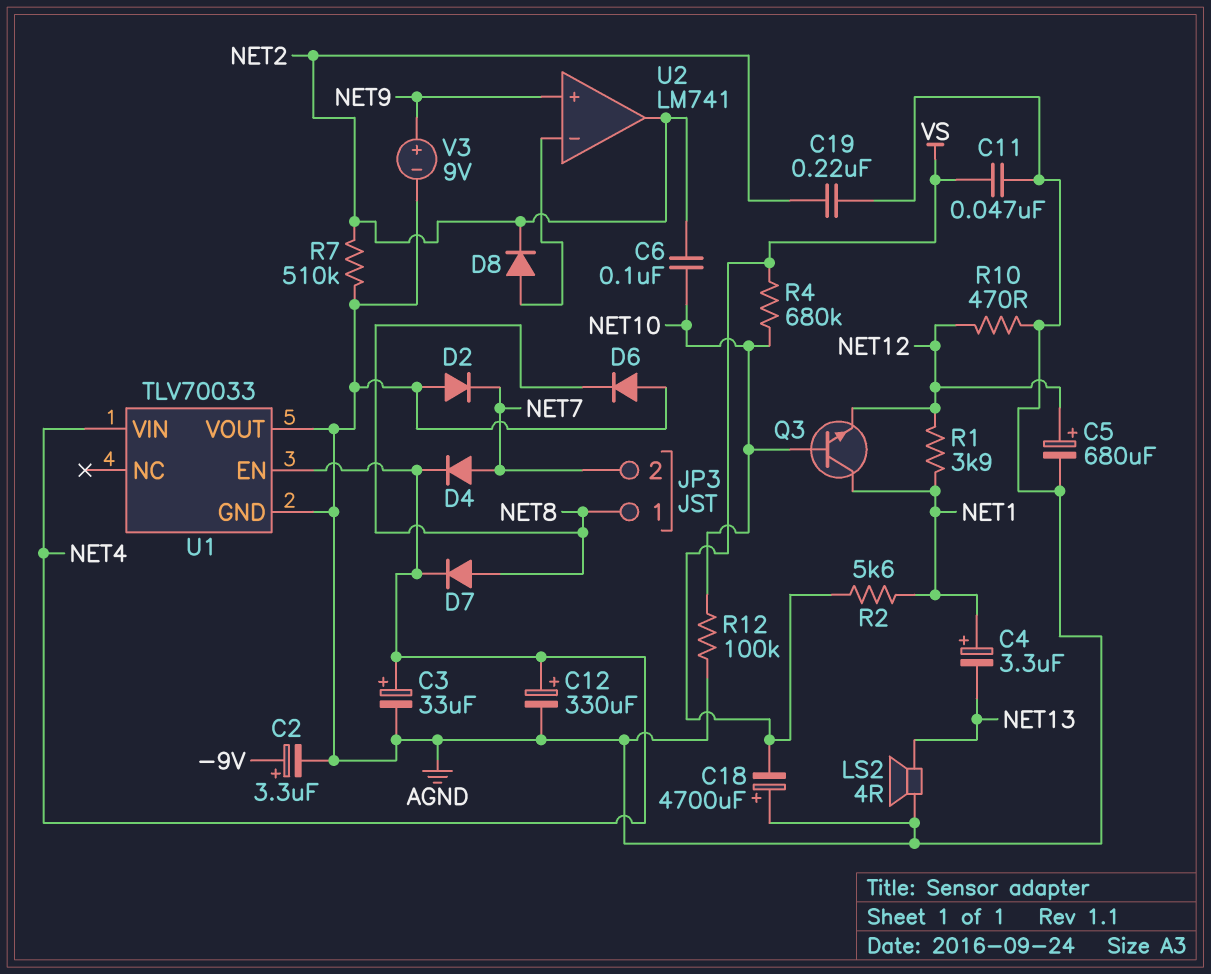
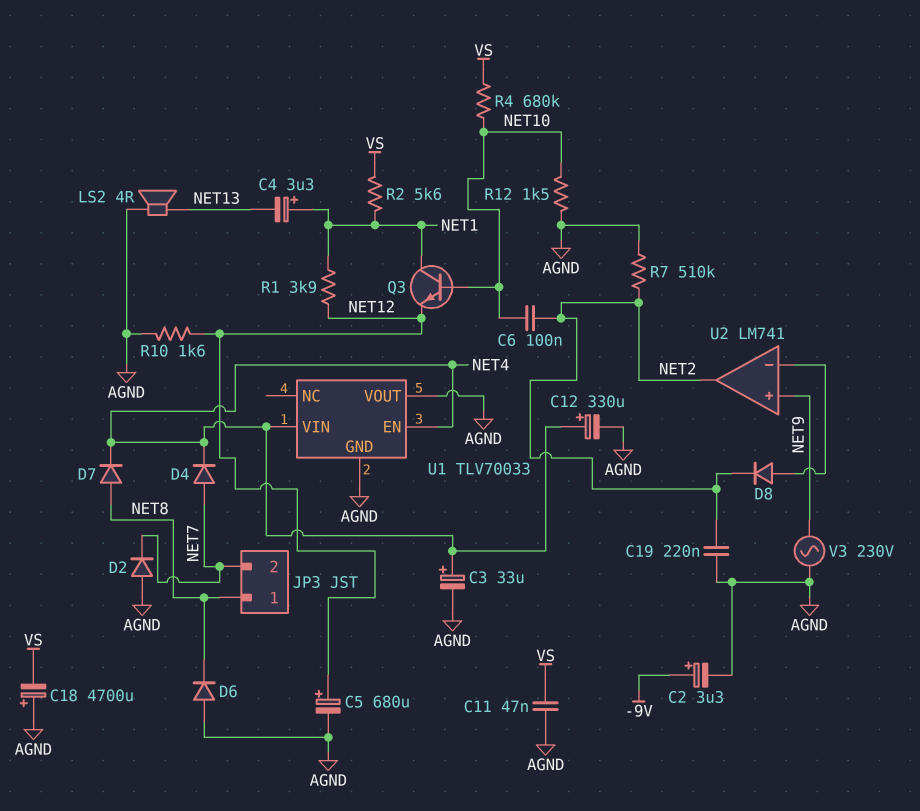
R10: 470 (AGND, NET12) -> 1.6k (AGND, NET12)
R12: 100k (AGND, NET10) -> 1.5k (AGND, NET10)
V3: 9V (plus NET9, minus AGND) -> AC 230V (AGND, NET9)

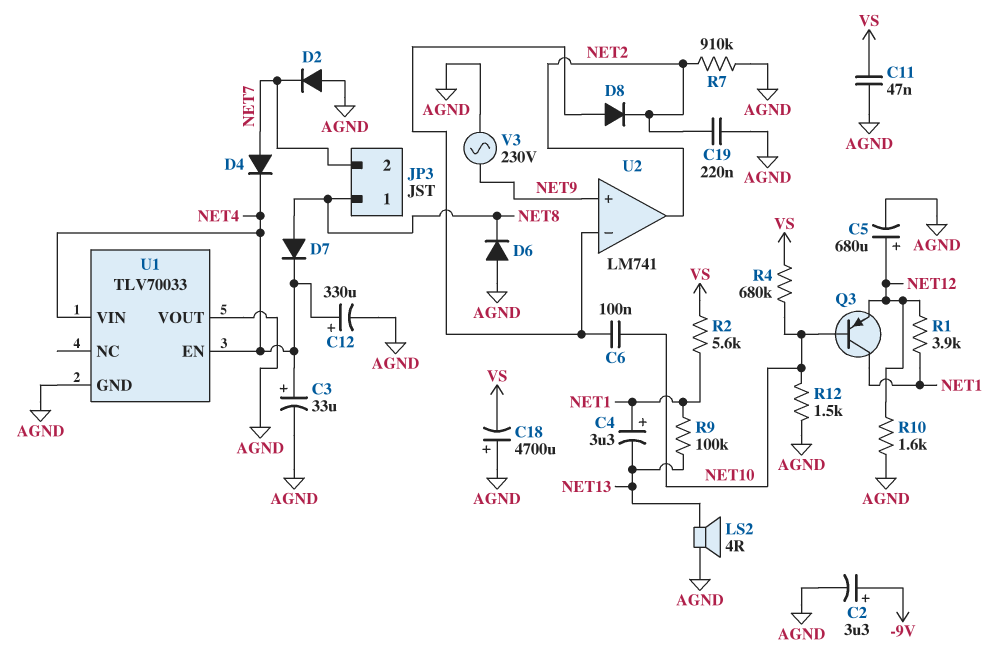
C6: 100nF (NET2, NET10) -> 100nF (NET10, U2/in-)
Q3: NPN (B NET10, C NET1, E NET12) -> PNP (B NET10, C NET1, E NET12)
R7: 510k (AGND, NET2) -> 910k (AGND, NET2)
R9: none -> 100k (NET1, NET13)

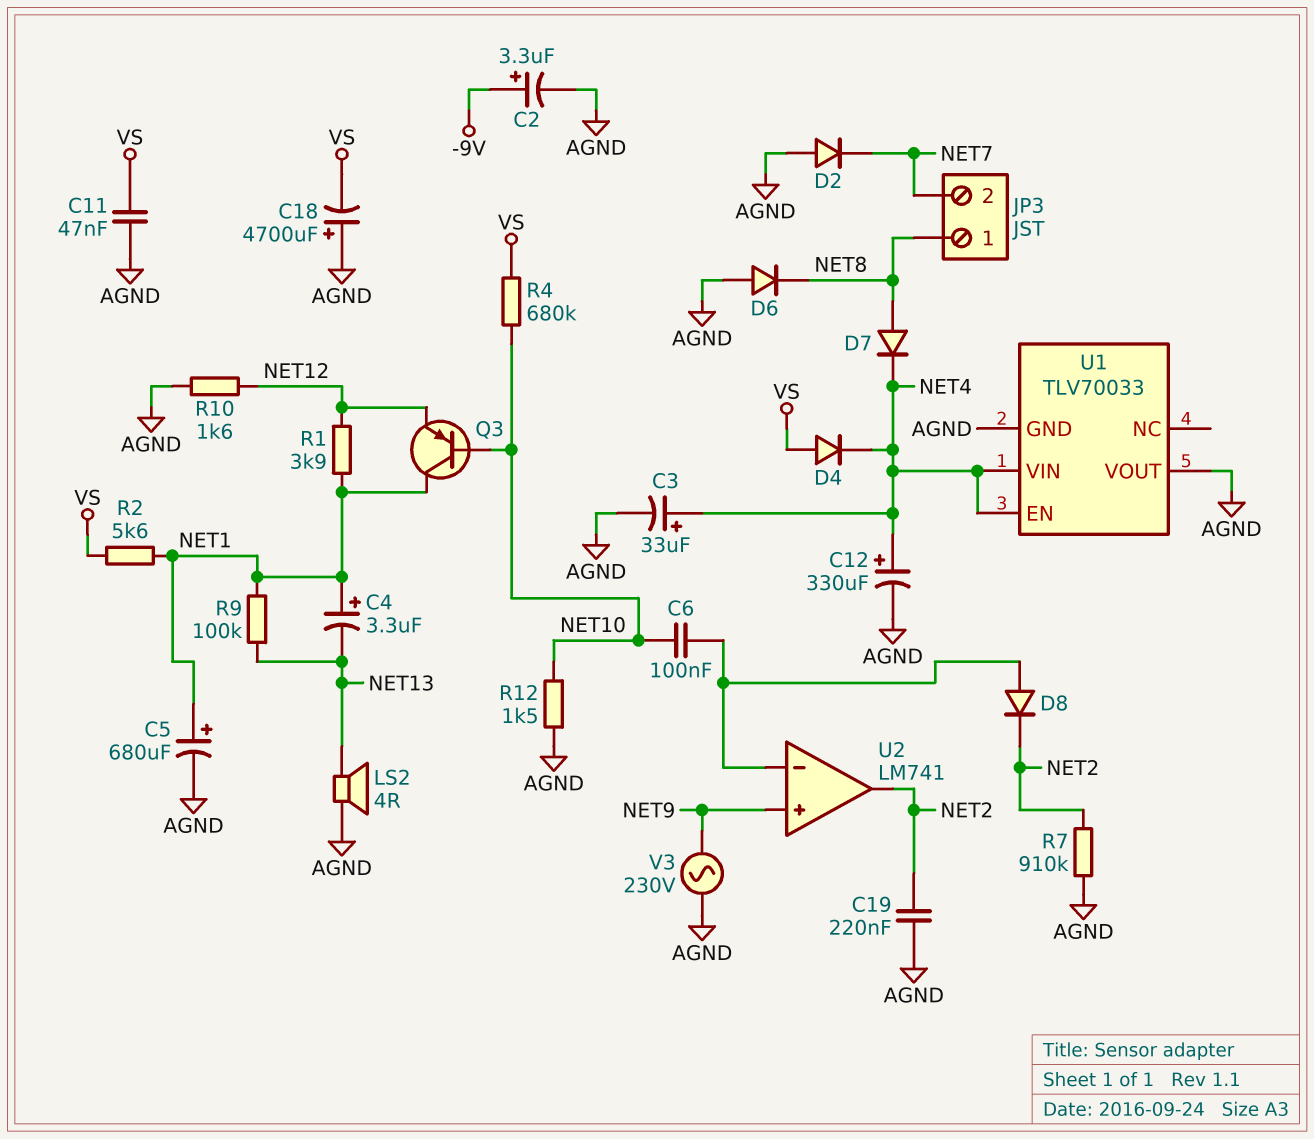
C5: 680uF (plus NET12, minus AGND) -> 680uF (plus NET1, minus AGND)
D4: diode (A NET7, K NET4) -> diode (A VS, K NET4)

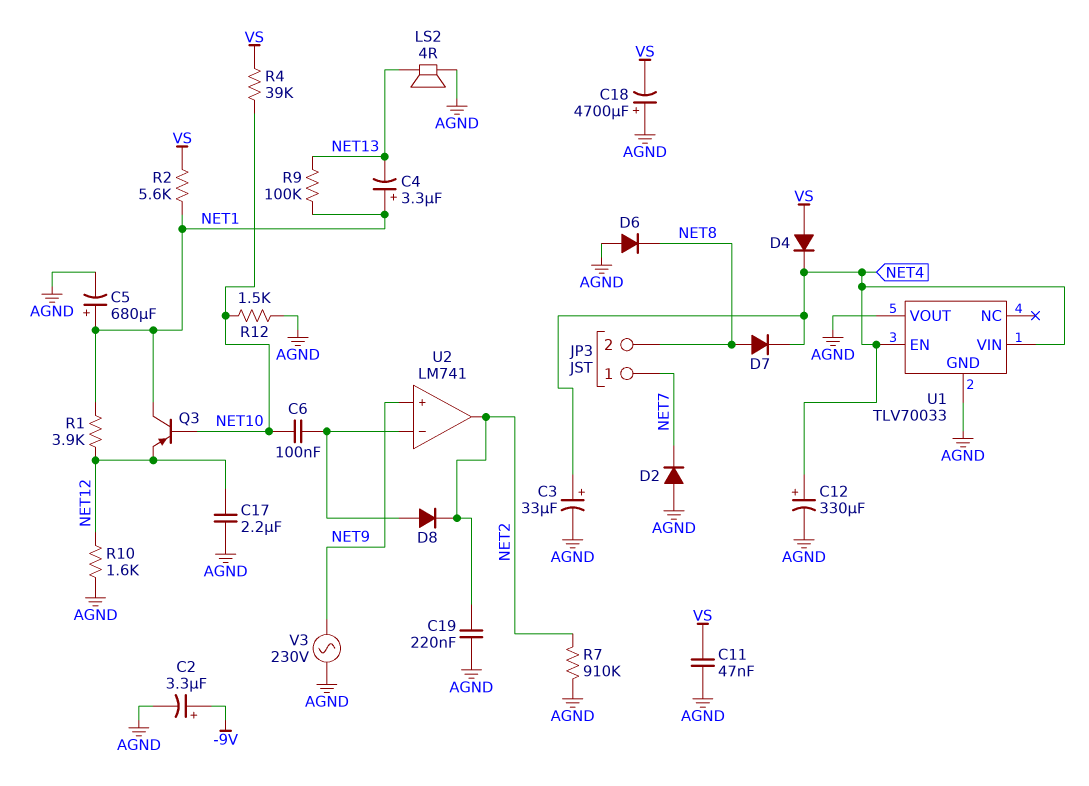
C17: none -> 2.2uF (AGND, NET12)
JP3 pin 1: NET8 -> NET7
JP3 pin 2: NET7 -> NET8
R4: 680k (NET10, VS) -> 39k (NET10, VS)

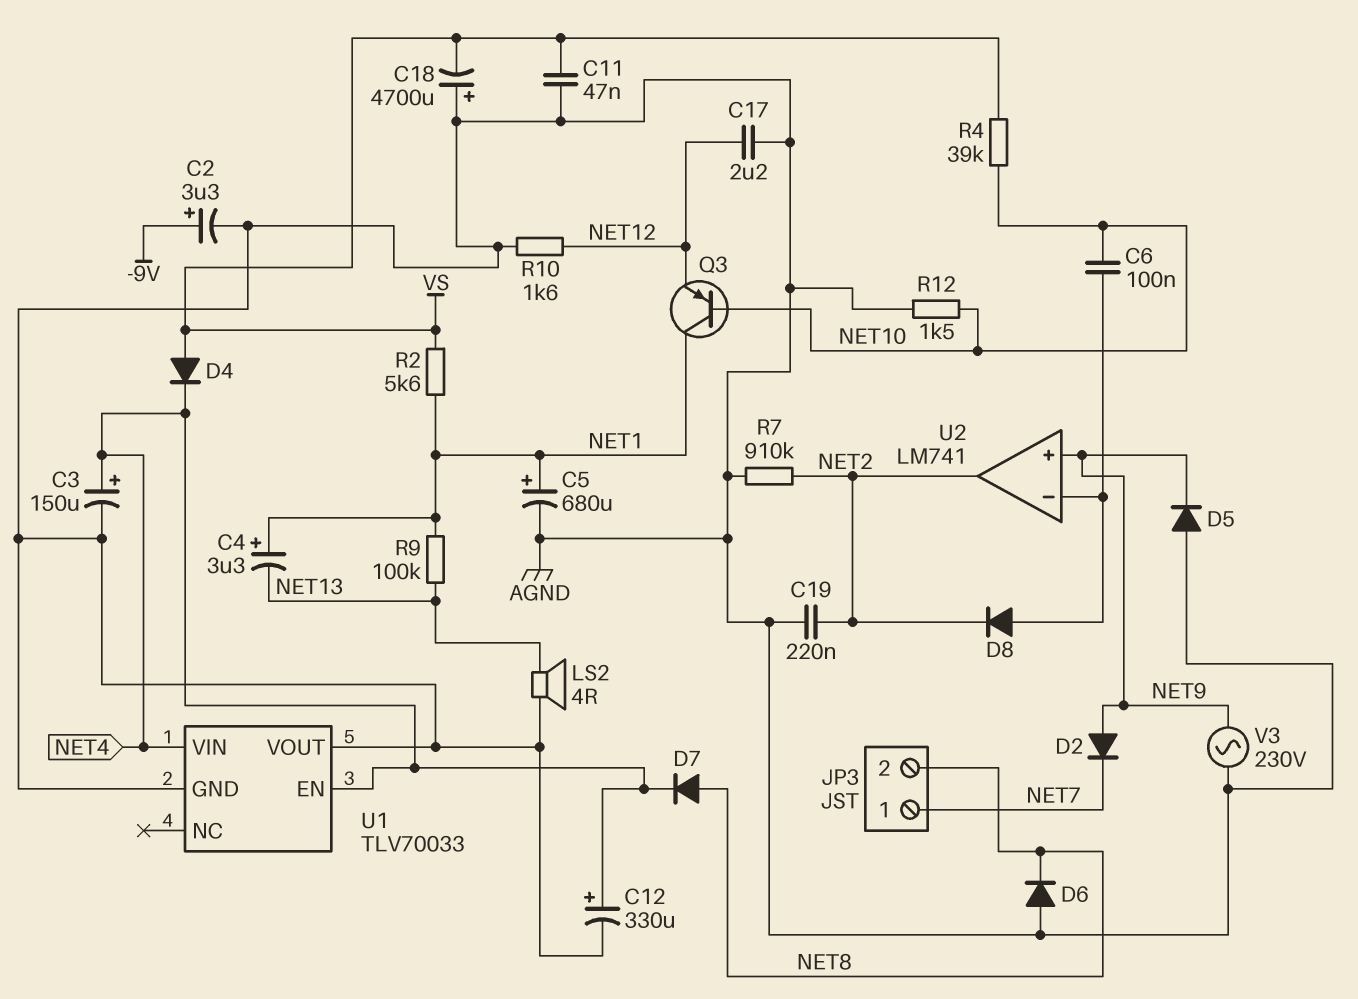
C3: 33uF (plus NET4, minus AGND) -> 150uF (plus NET4, minus AGND)
D2: diode (A AGND, K NET7) -> diode (A NET9, K NET7)
D5: none -> diode (A AGND, K NET9)
R1: 3.9k (NET1, NET12) -> none

